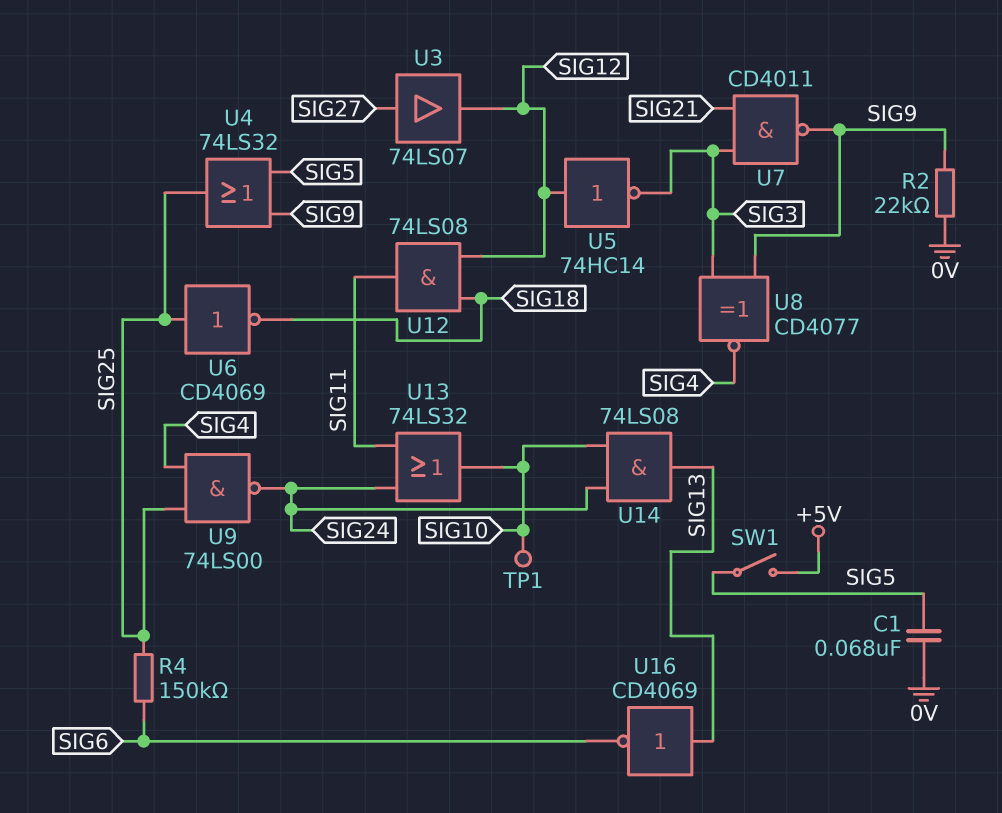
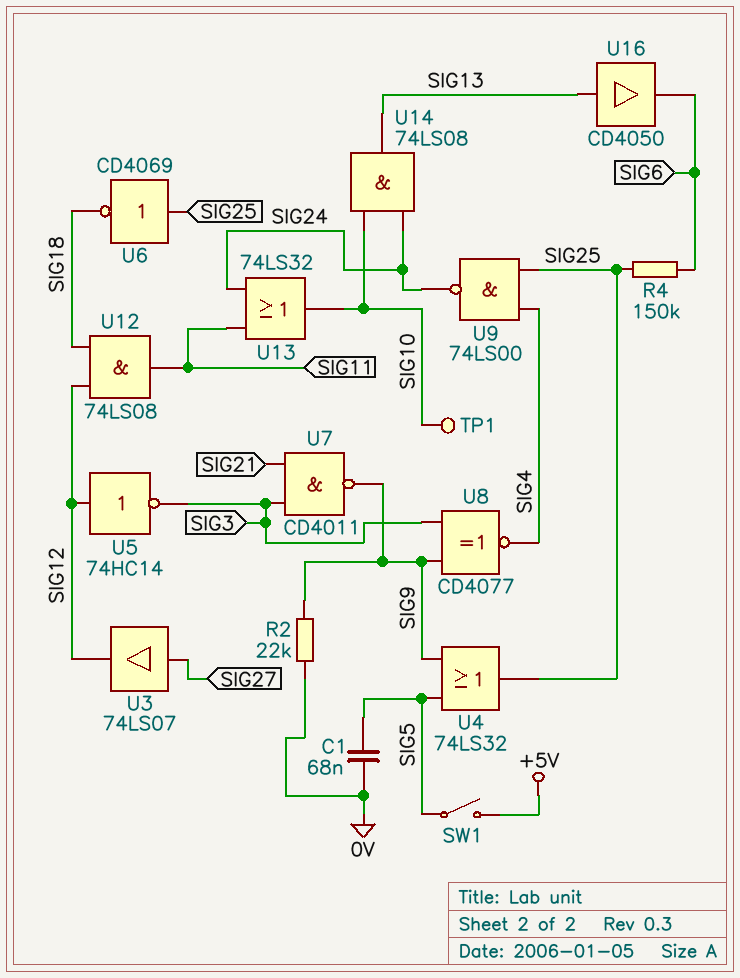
U16: NOT CD4069 (in SIG13, out SIG6) -> buffer CD4050 (in SIG13, out SIG6)

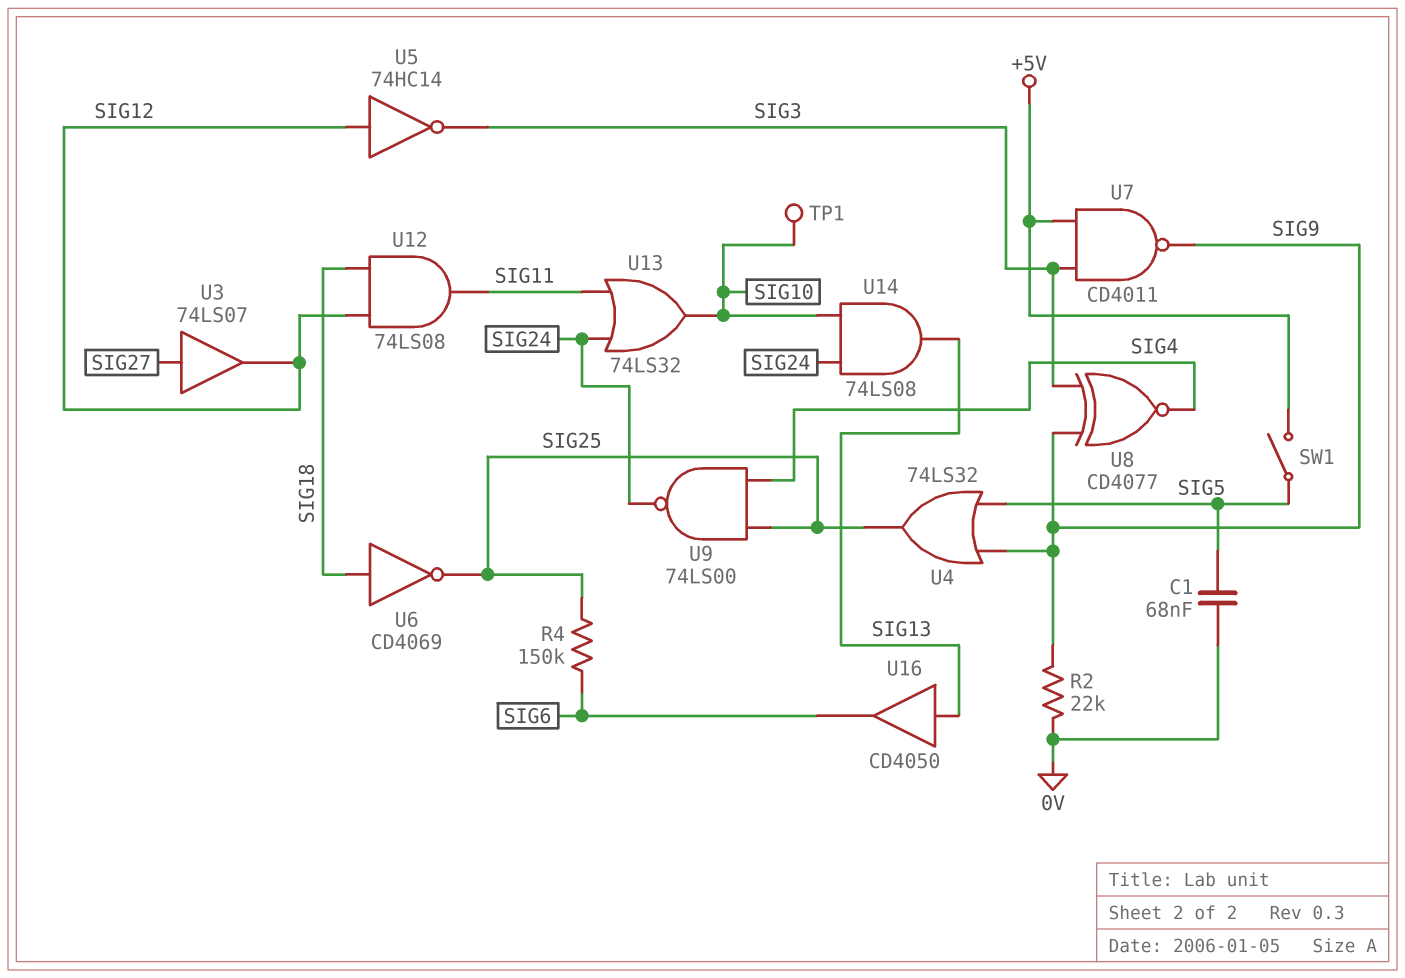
U6: NOT CD4069 (in SIG25, out SIG18) -> NOT CD4069 (in SIG18, out SIG25)
U7: NAND CD4011 (in SIG3, in SIG21, out SIG9) -> NAND CD4011 (in +5V, in SIG3, out SIG9)

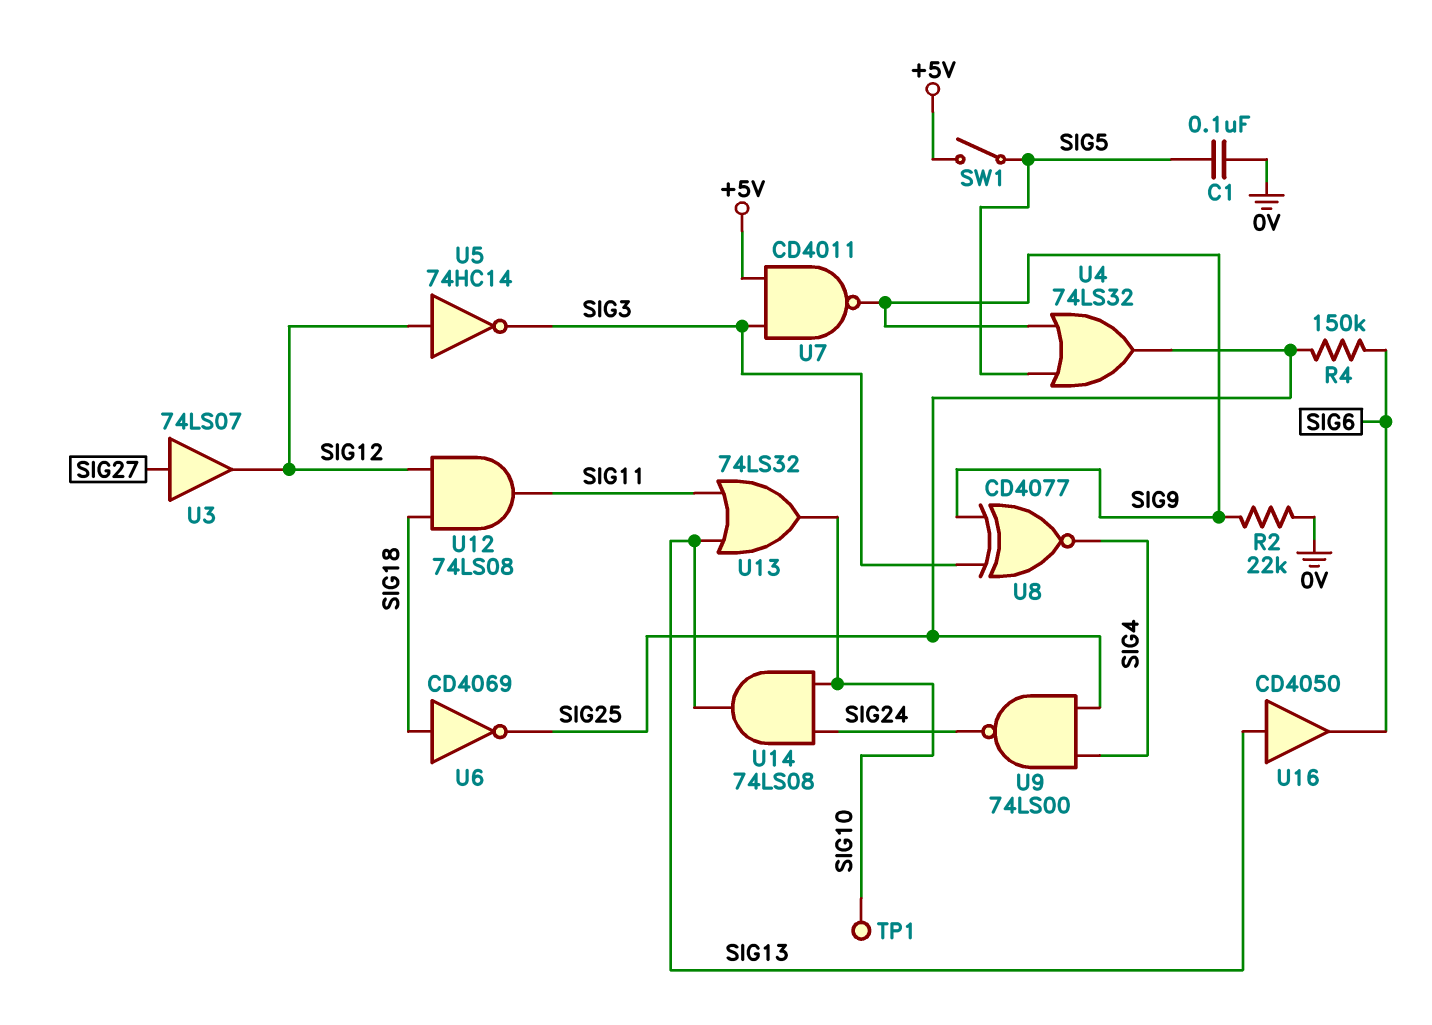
C1: 68nF (0V, SIG5) -> 100nF (0V, SIG5)
U13: OR 74LS32 (in SIG11, in SIG24, out SIG10) -> OR 74LS32 (in SIG11, in SIG13, out SIG10)

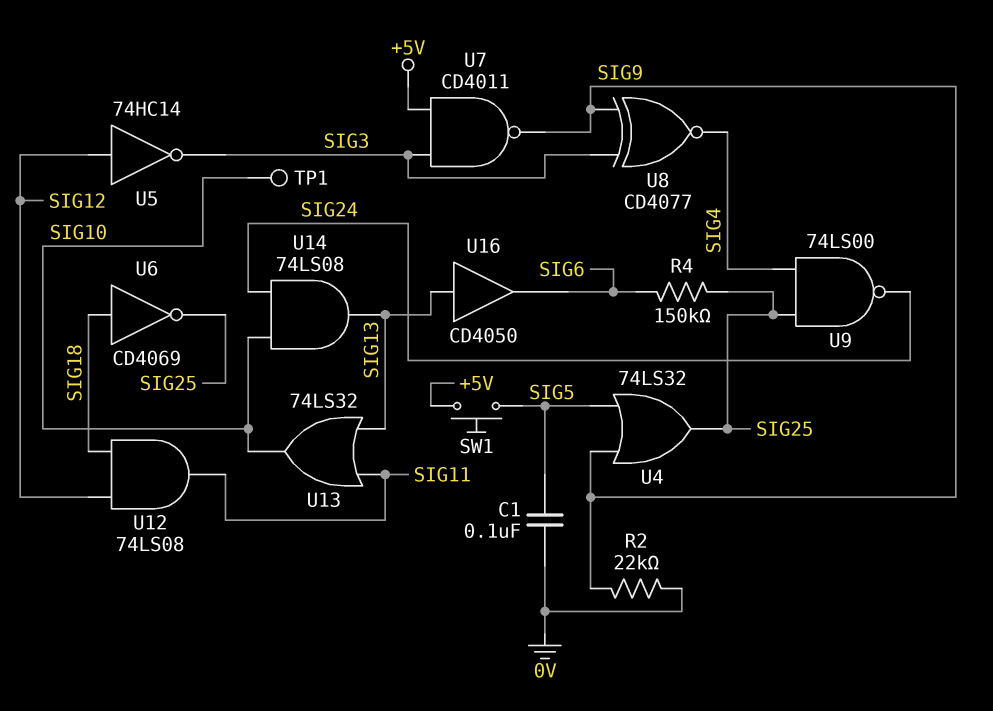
SW1: switch (+5V, SIG5) -> button (+5V, SIG5)
U3: buffer 74LS07 (in SIG27, out SIG12) -> none

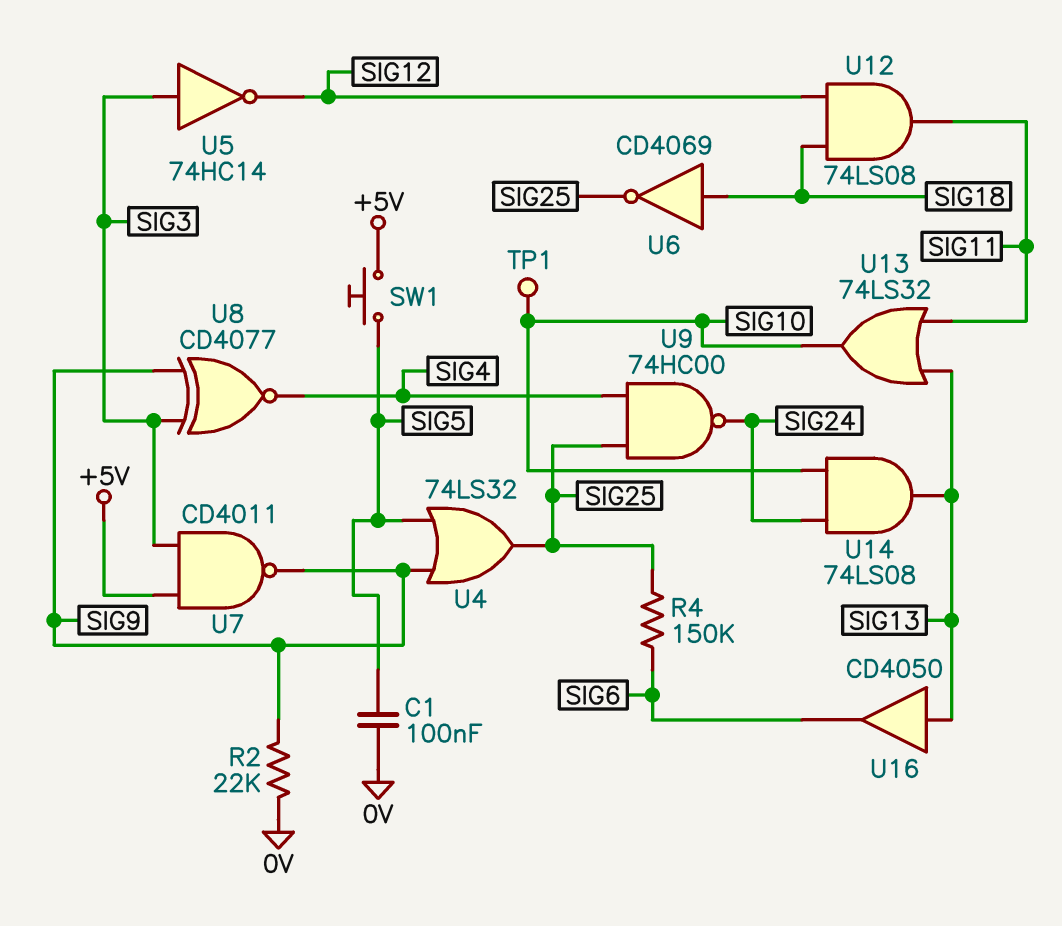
U5: NOT 74HC14 (in SIG12, out SIG3) -> NOT 74HC14 (in SIG3, out SIG12)
U9: NAND 74LS00 (in SIG4, in SIG25, out SIG24) -> NAND 74HC00 (in SIG4, in SIG25, out SIG24)

